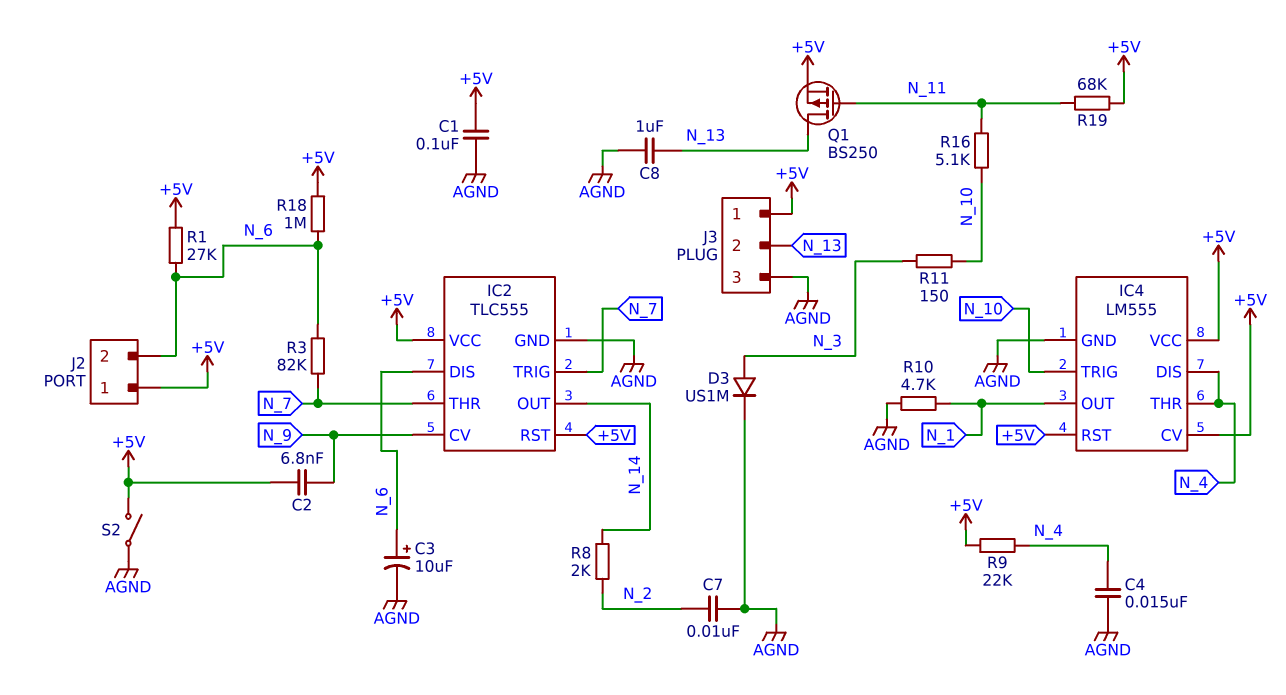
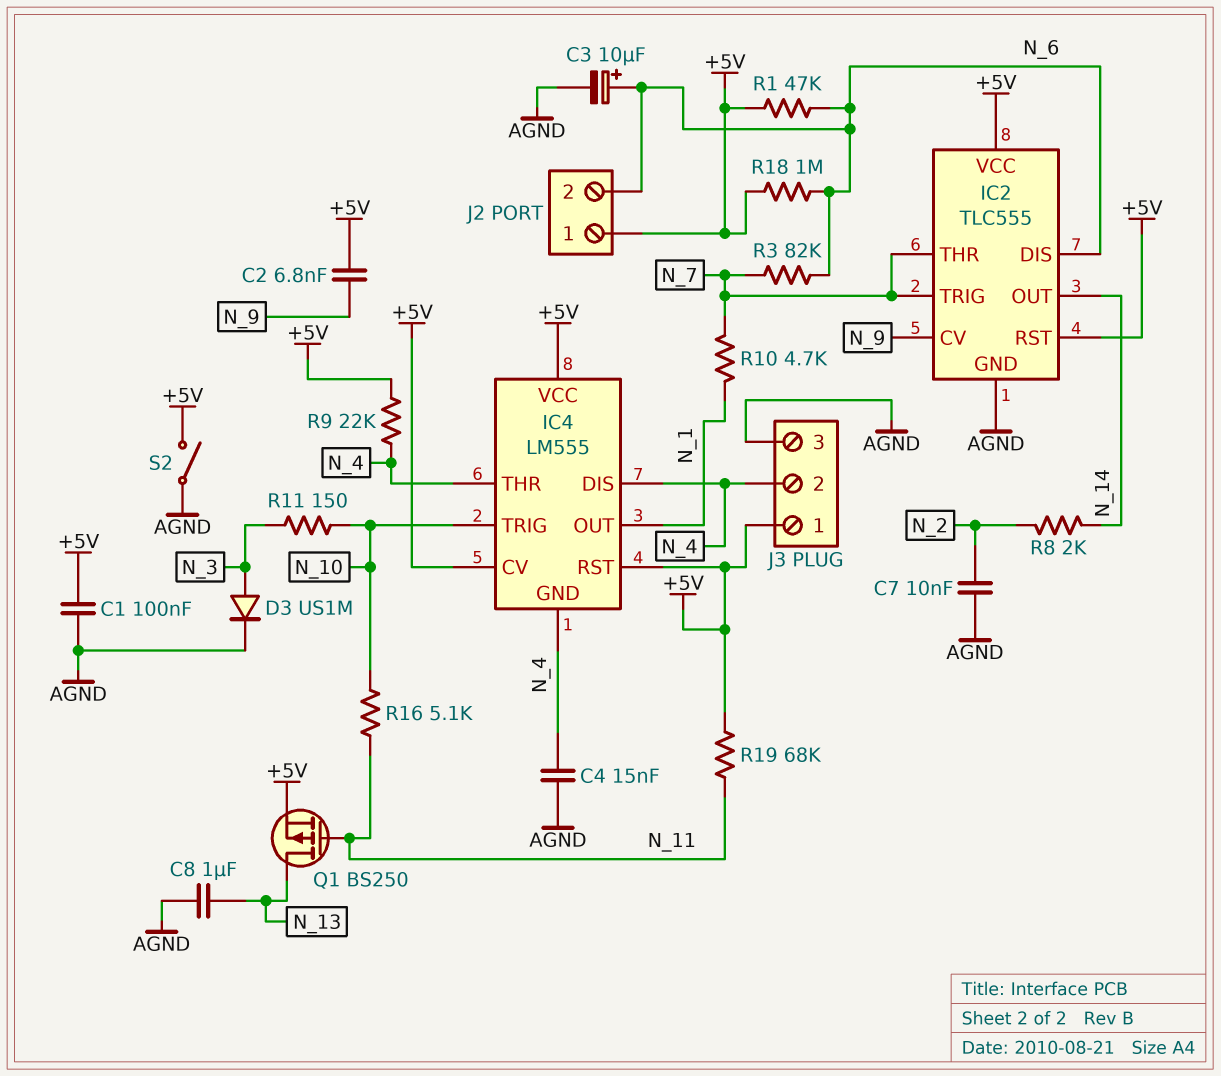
IC4 pin GND: AGND -> N_4
J3 pin 2: N_13 -> N_4
R1: 27k (+5V, N_6) -> 47k (+5V, N_6)
R10: 4.7k (AGND, N_1) -> 4.7k (N_1, N_7)

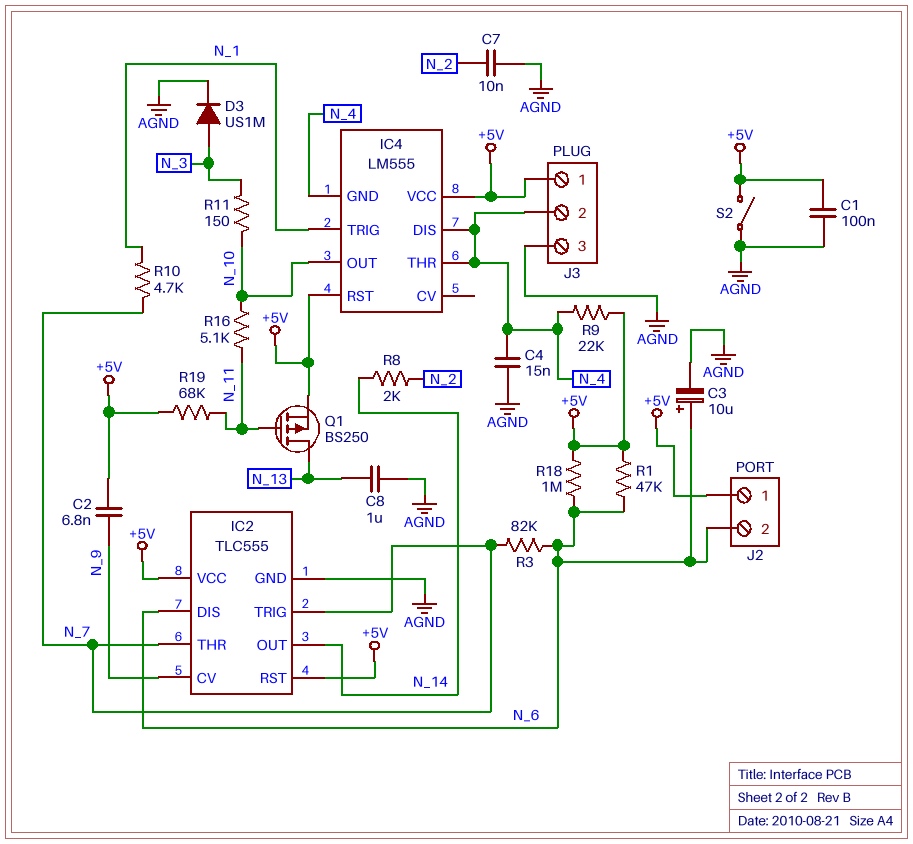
IC4 pin CV: +5V -> none
IC4 pin OUT: N_1 -> N_10
IC4 pin TRIG: N_10 -> N_1

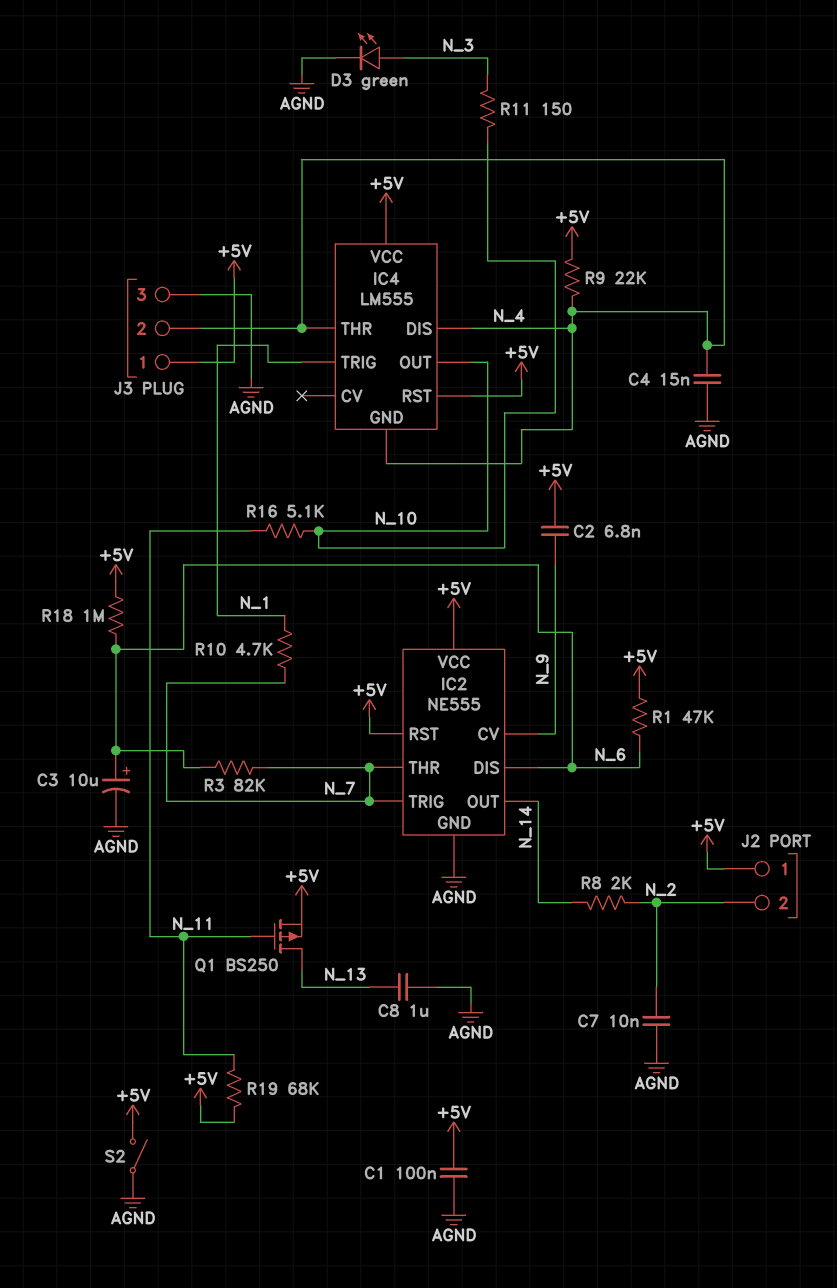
D3: diode US1M (A N_3, K AGND) -> LED green (A N_3, K AGND)
IC2: TLC555 -> NE555
J2 pin 2: N_6 -> N_2

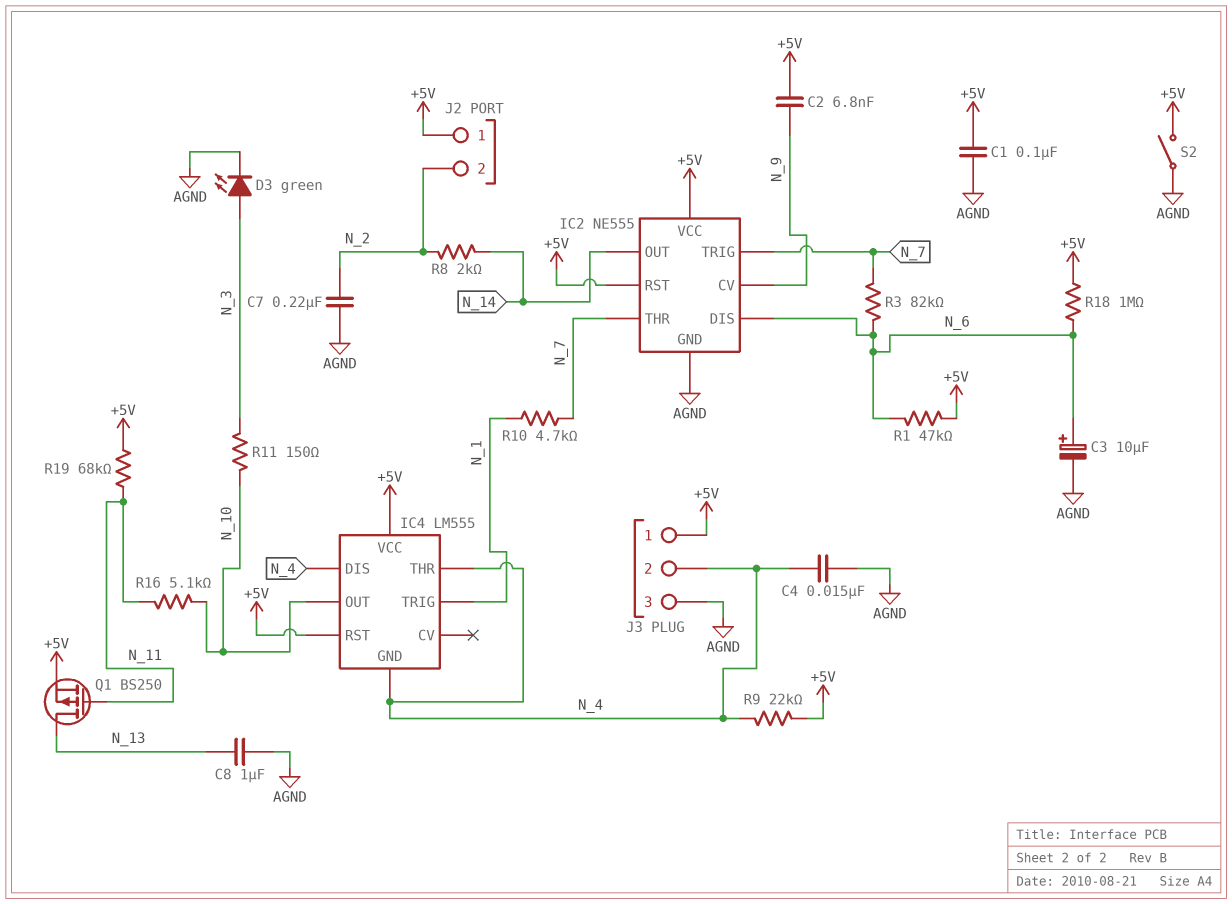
C7: 10nF (AGND, N_2) -> 220nF (AGND, N_2)

